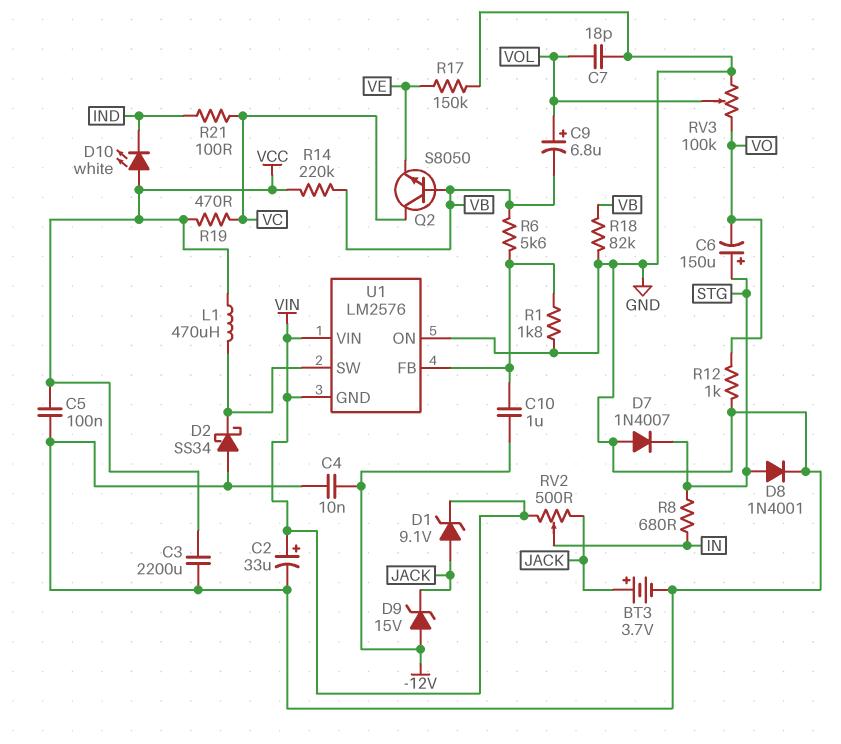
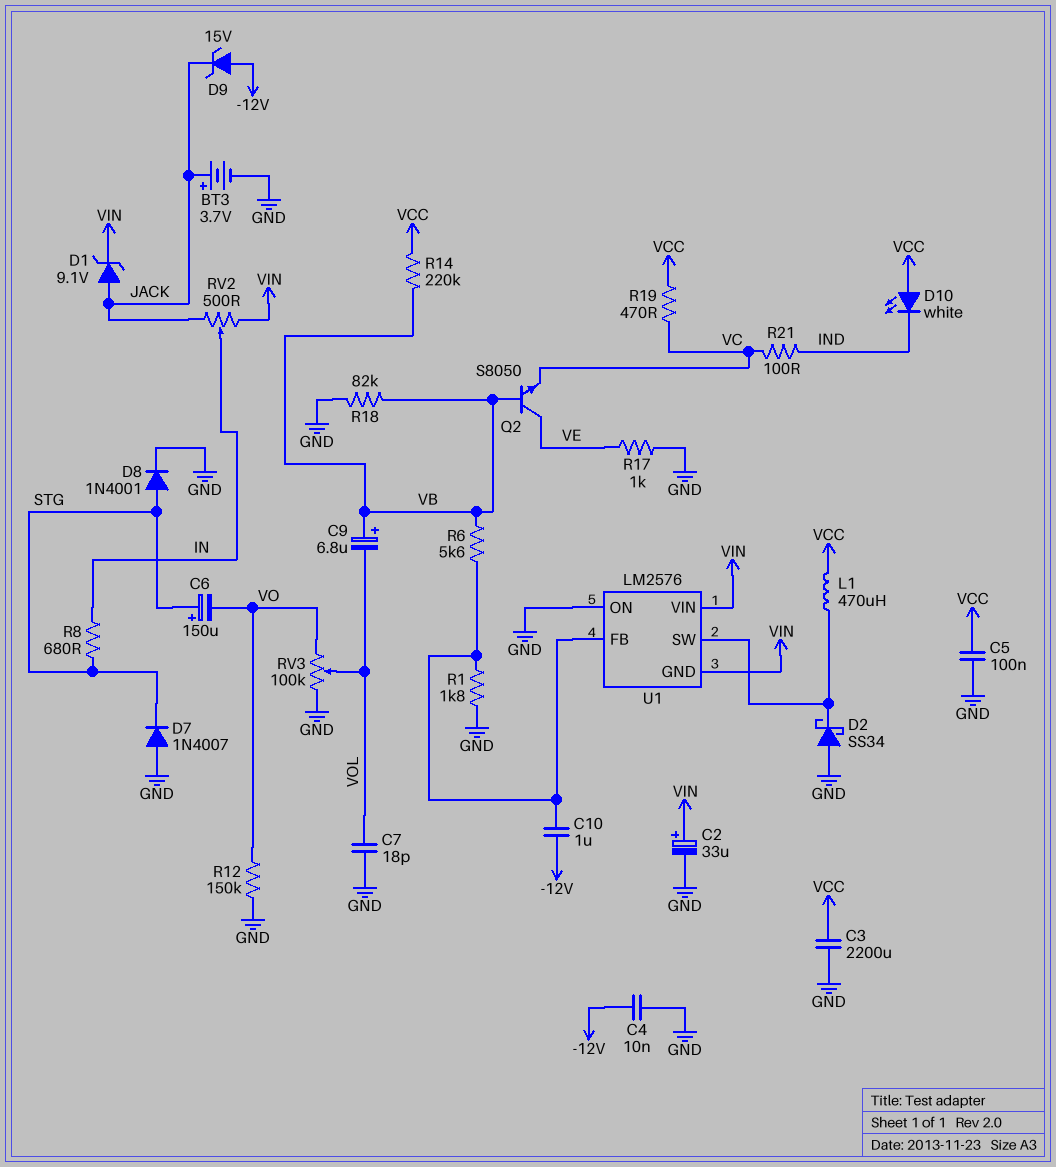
C9: 6.8uF (plus VOL, minus VB) -> 6.8uF (plus VB, minus VOL)
Q2: NPN S8050 (B VB, C VC, E VE) -> NPN S8050 (B VB, C VE, E VC)
R12: 1k (GND, VO) -> 150k (GND, VO)
R17: 150k (GND, VE) -> 1k (GND, VE)

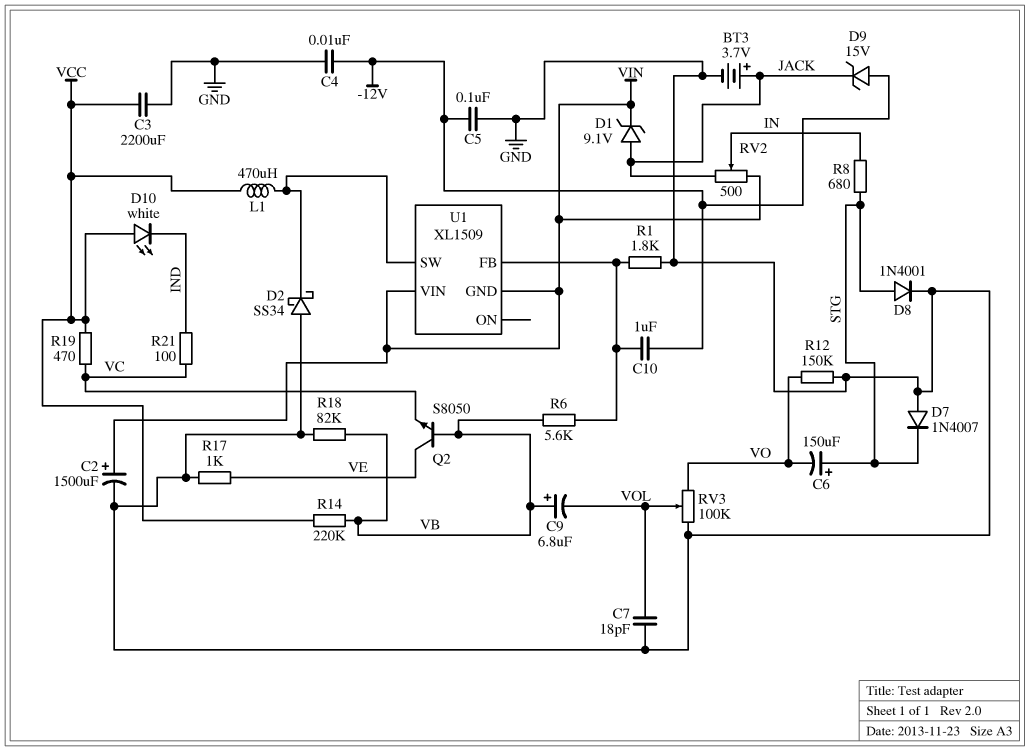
C2: 33uF (plus VIN, minus GND) -> 1500uF (plus VIN, minus GND)
C5: 100nF (GND, VCC) -> 100nF (-12V, GND)
U1: LM2576 -> XL1509
U1 pin ON: GND -> none

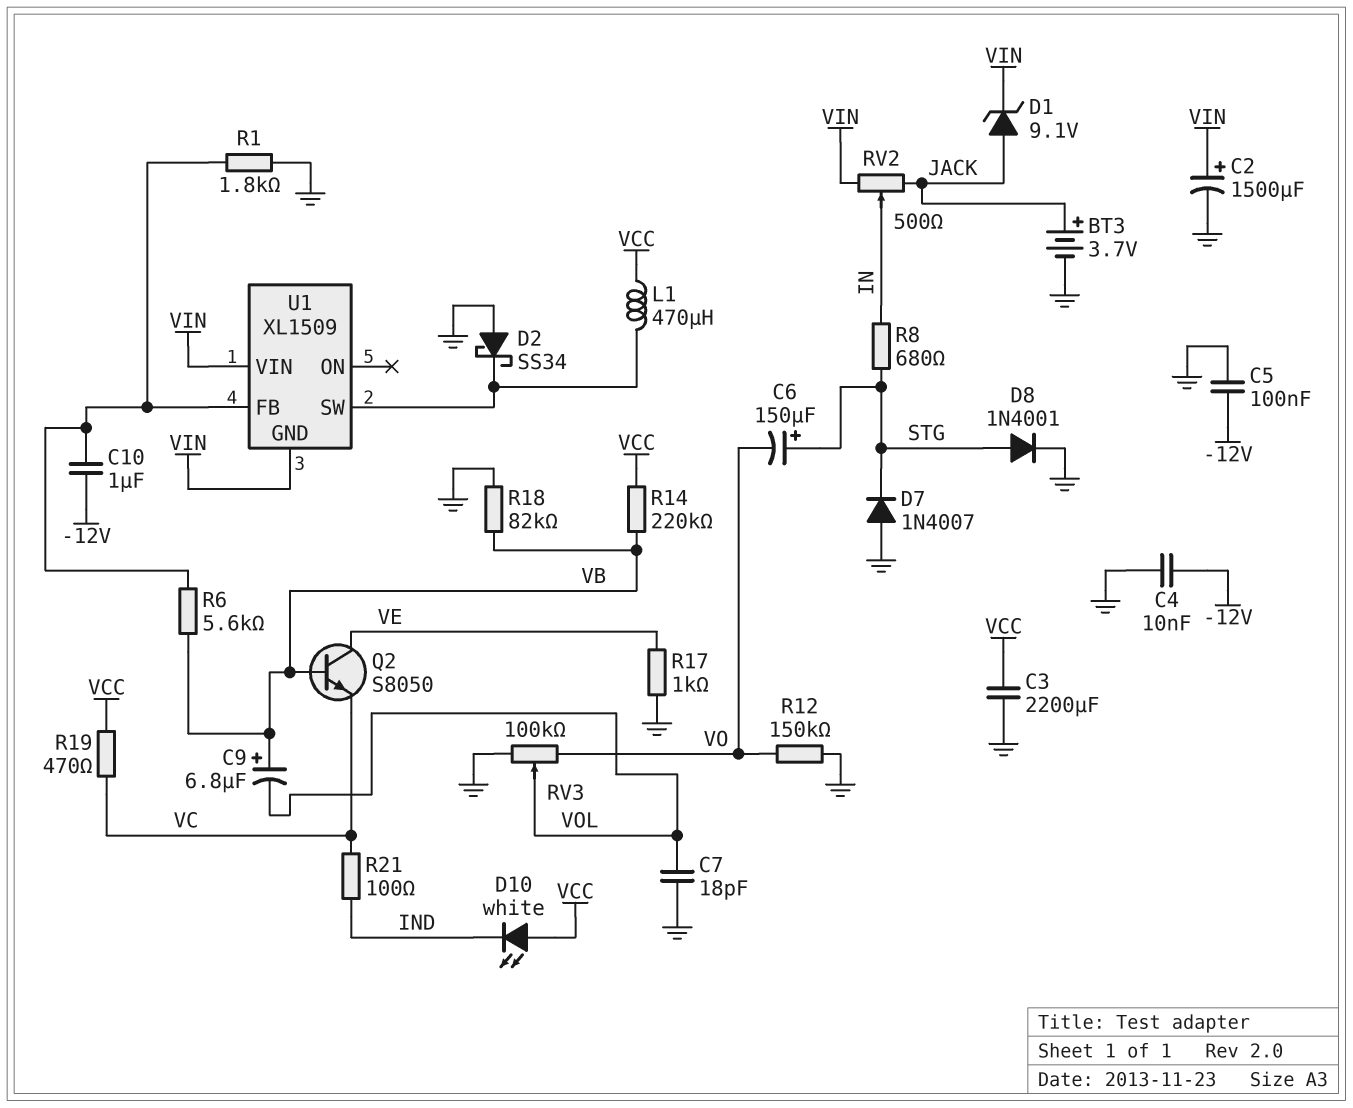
D9: zener 15V (A -12V, K JACK) -> none

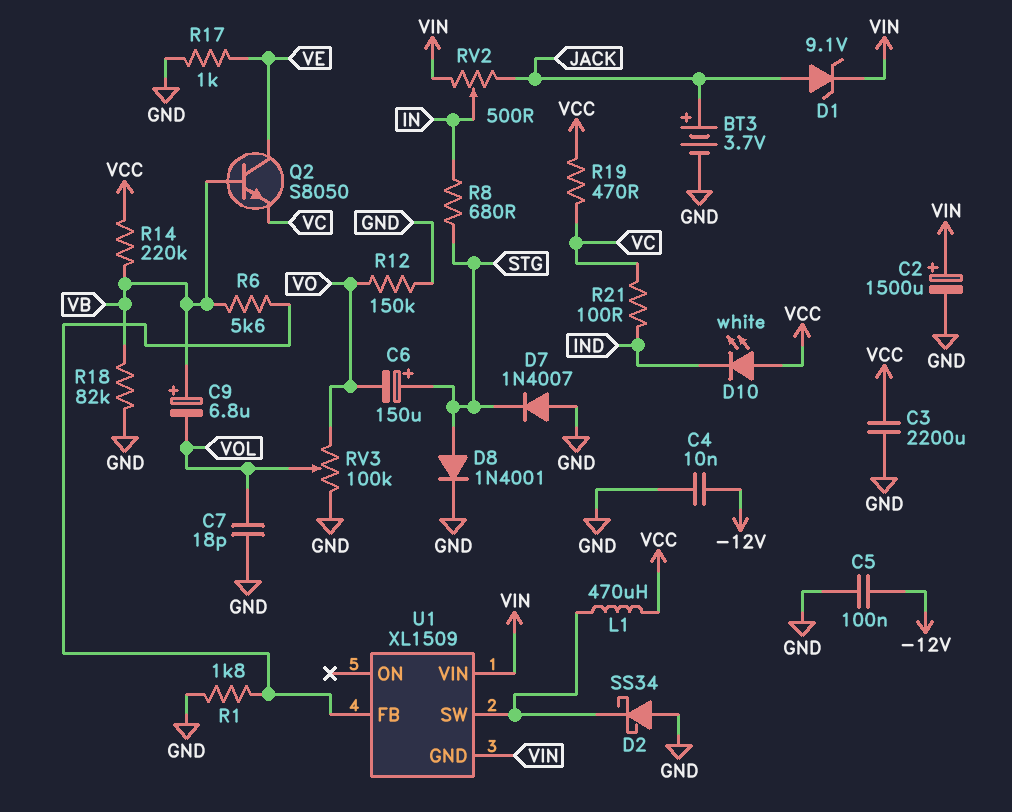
C10: 1uF (-12V, U1/FB) -> none

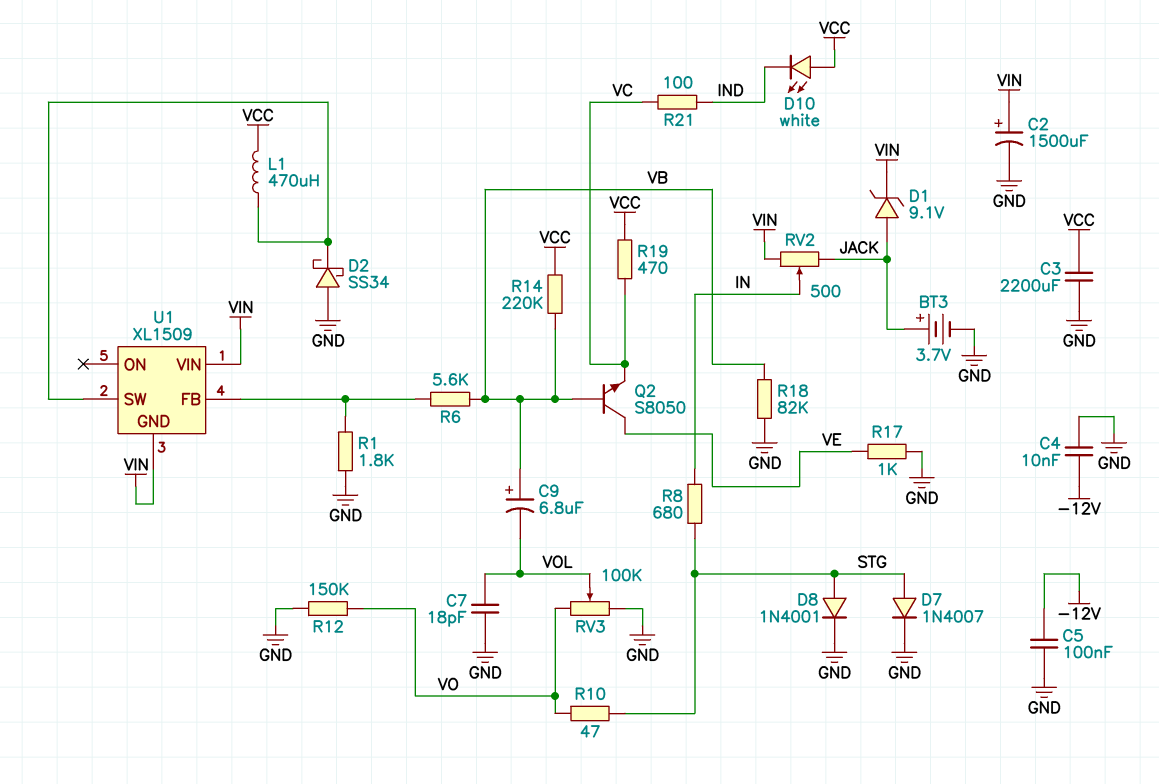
C6: 150uF (plus STG, minus VO) -> none
D7: diode 1N4007 (A GND, K STG) -> diode 1N4007 (A STG, K GND)
R10: none -> 47 (STG, VO)

